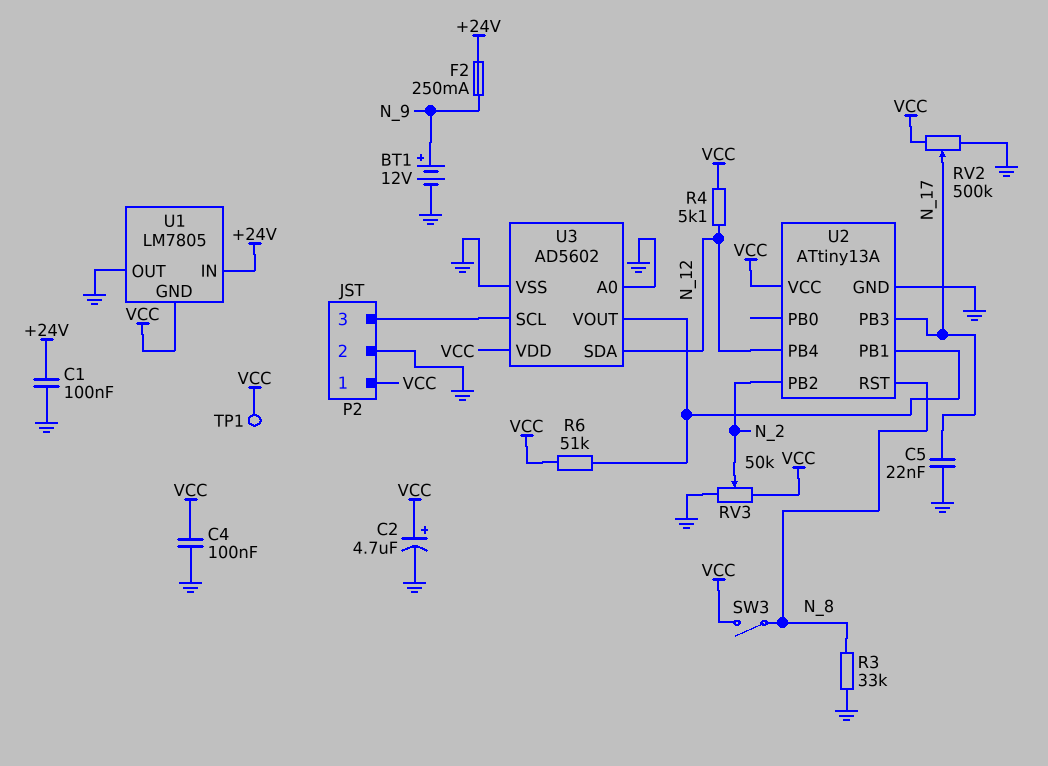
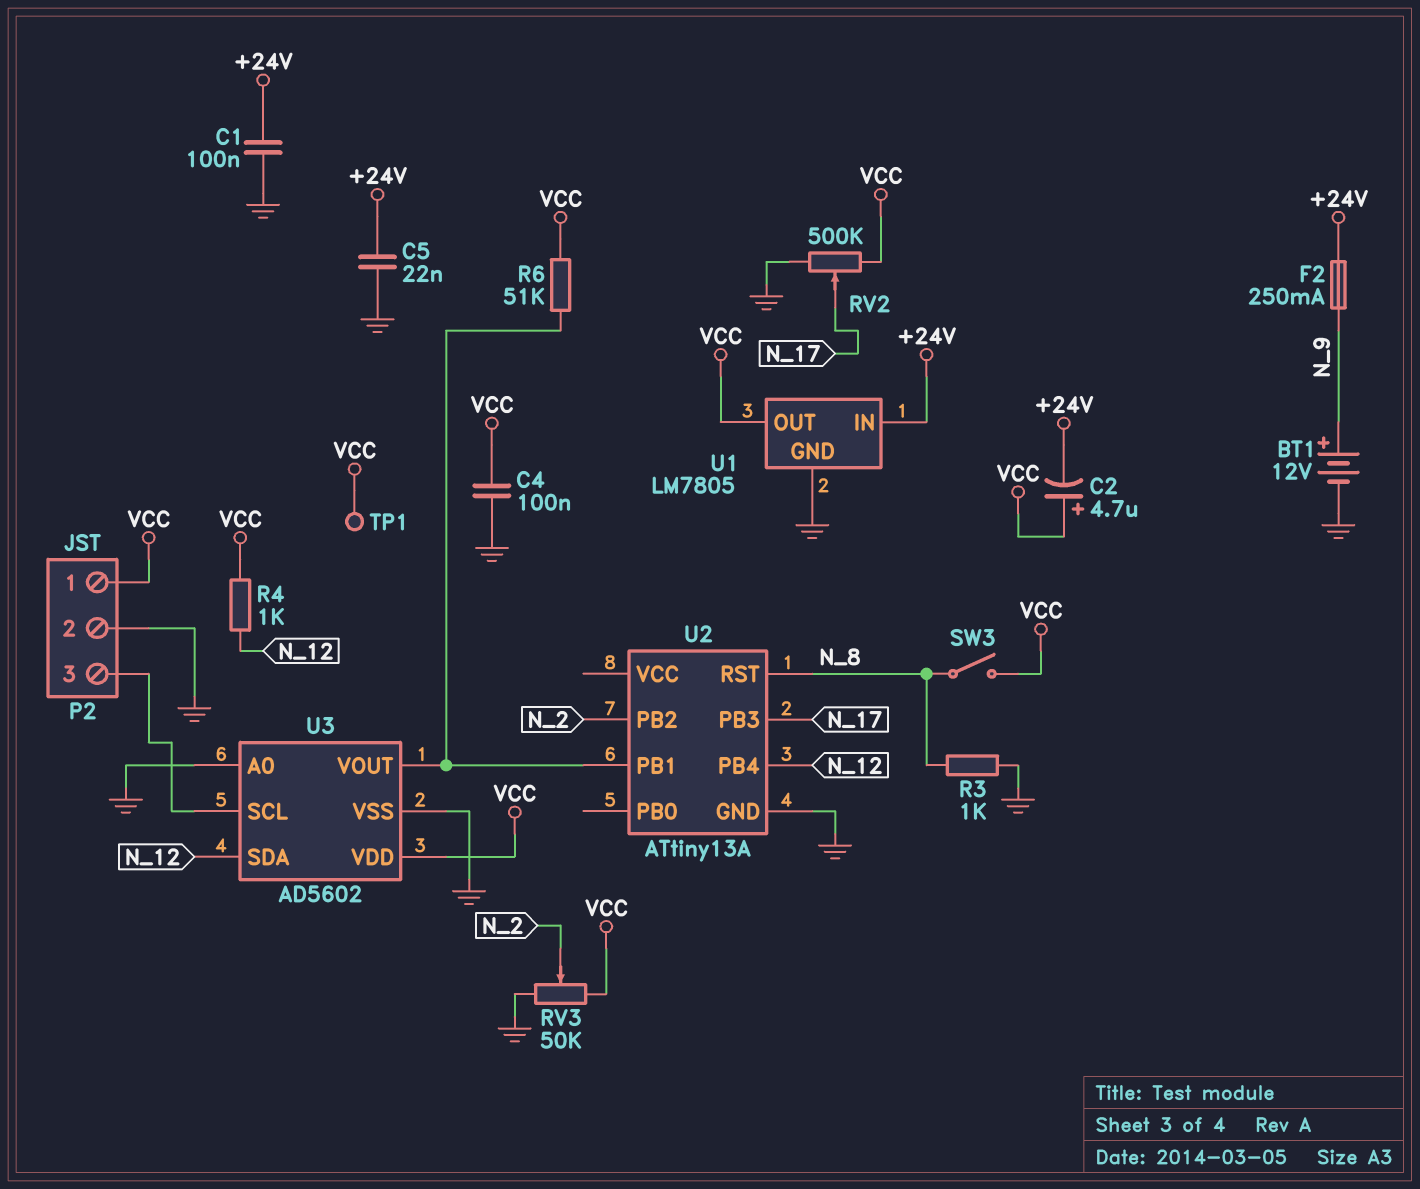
C2: 4.7uF (plus VCC, minus GND) -> 4.7uF (plus VCC, minus +24V)
C5: 22nF (GND, N_17) -> 22nF (+24V, GND)
R3: 33k (GND, N_8) -> 1k (GND, N_8)
R4: 5.1k (N_12, VCC) -> 1k (N_12, VCC)
U1 pin GND: VCC -> GND
U1 pin OUT: GND -> VCC
U2 pin VCC: VCC -> none

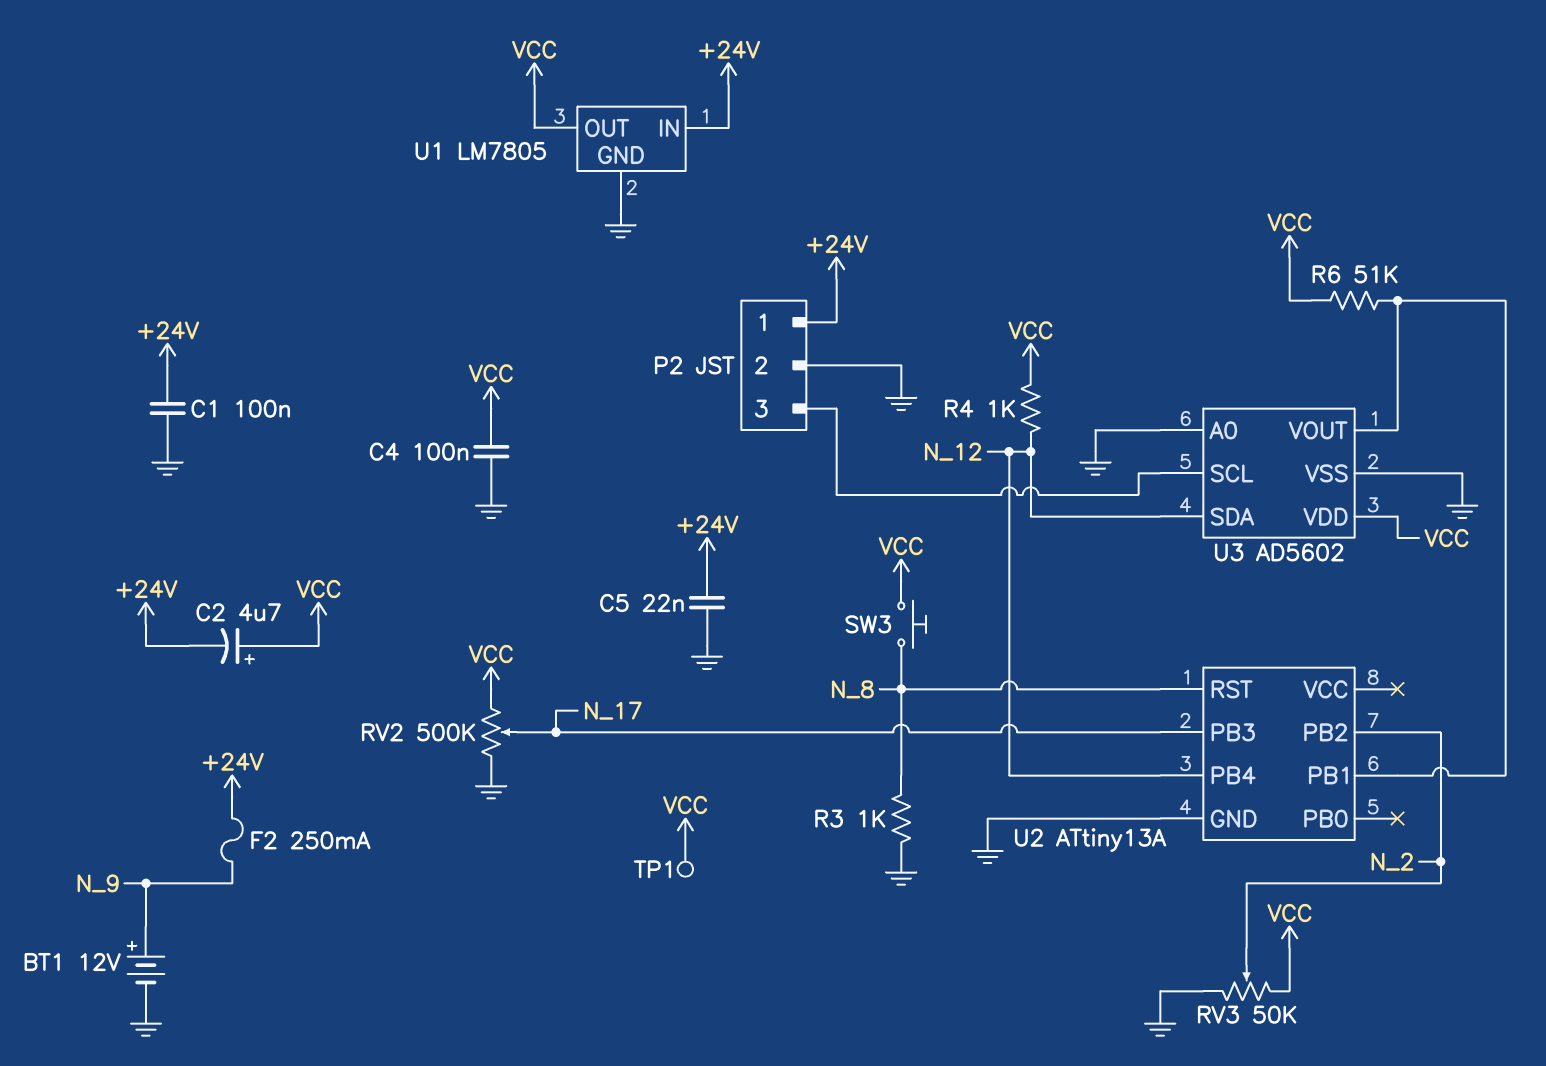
P2 pin 1: VCC -> +24V
SW3: switch (N_8, VCC) -> button (N_8, VCC)

